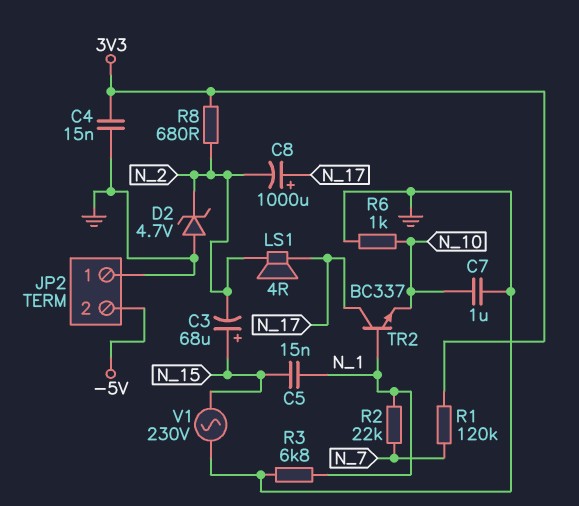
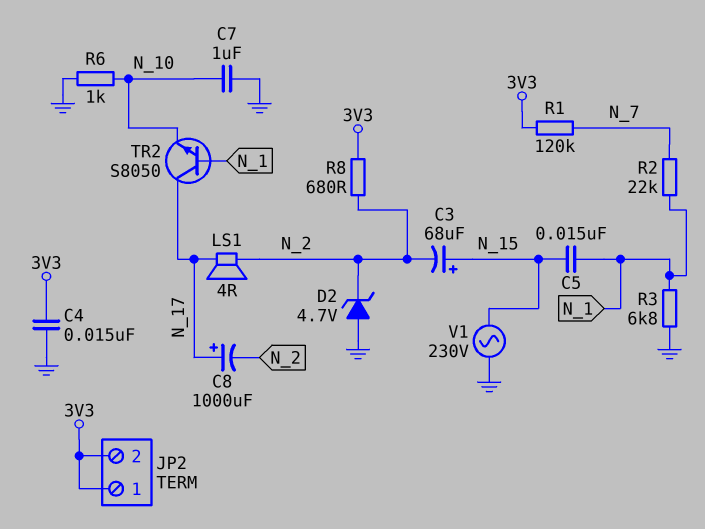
JP2 pin 1: GND -> 3V3
JP2 pin 2: -5V -> 3V3
TR2: NPN BC337 (B N_1, C N_17, E N_10) -> NPN S8050 (B N_1, C N_17, E N_10)

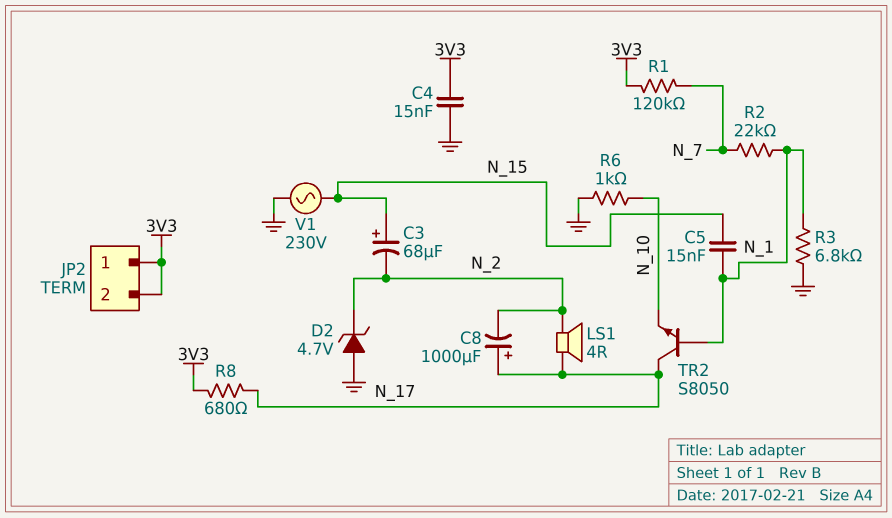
C7: 1uF (GND, N_10) -> none
R8: 680 (3V3, N_2) -> 680 (3V3, N_17)

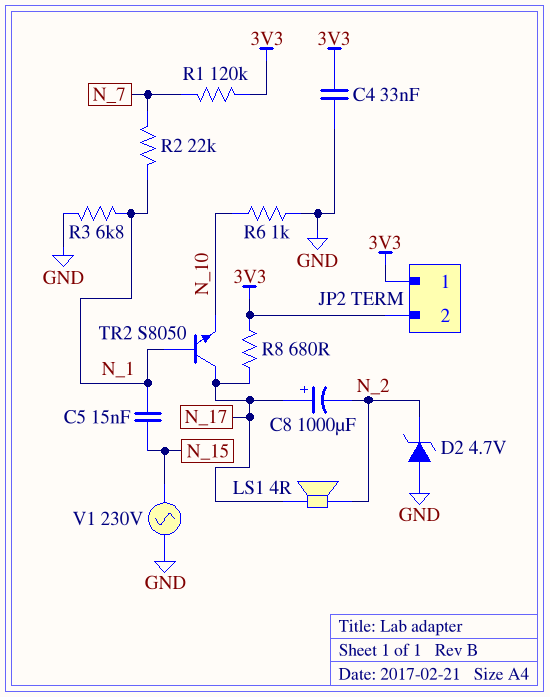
C3: 68uF (plus N_15, minus N_2) -> none
C4: 15nF (3V3, GND) -> 33nF (3V3, GND)

